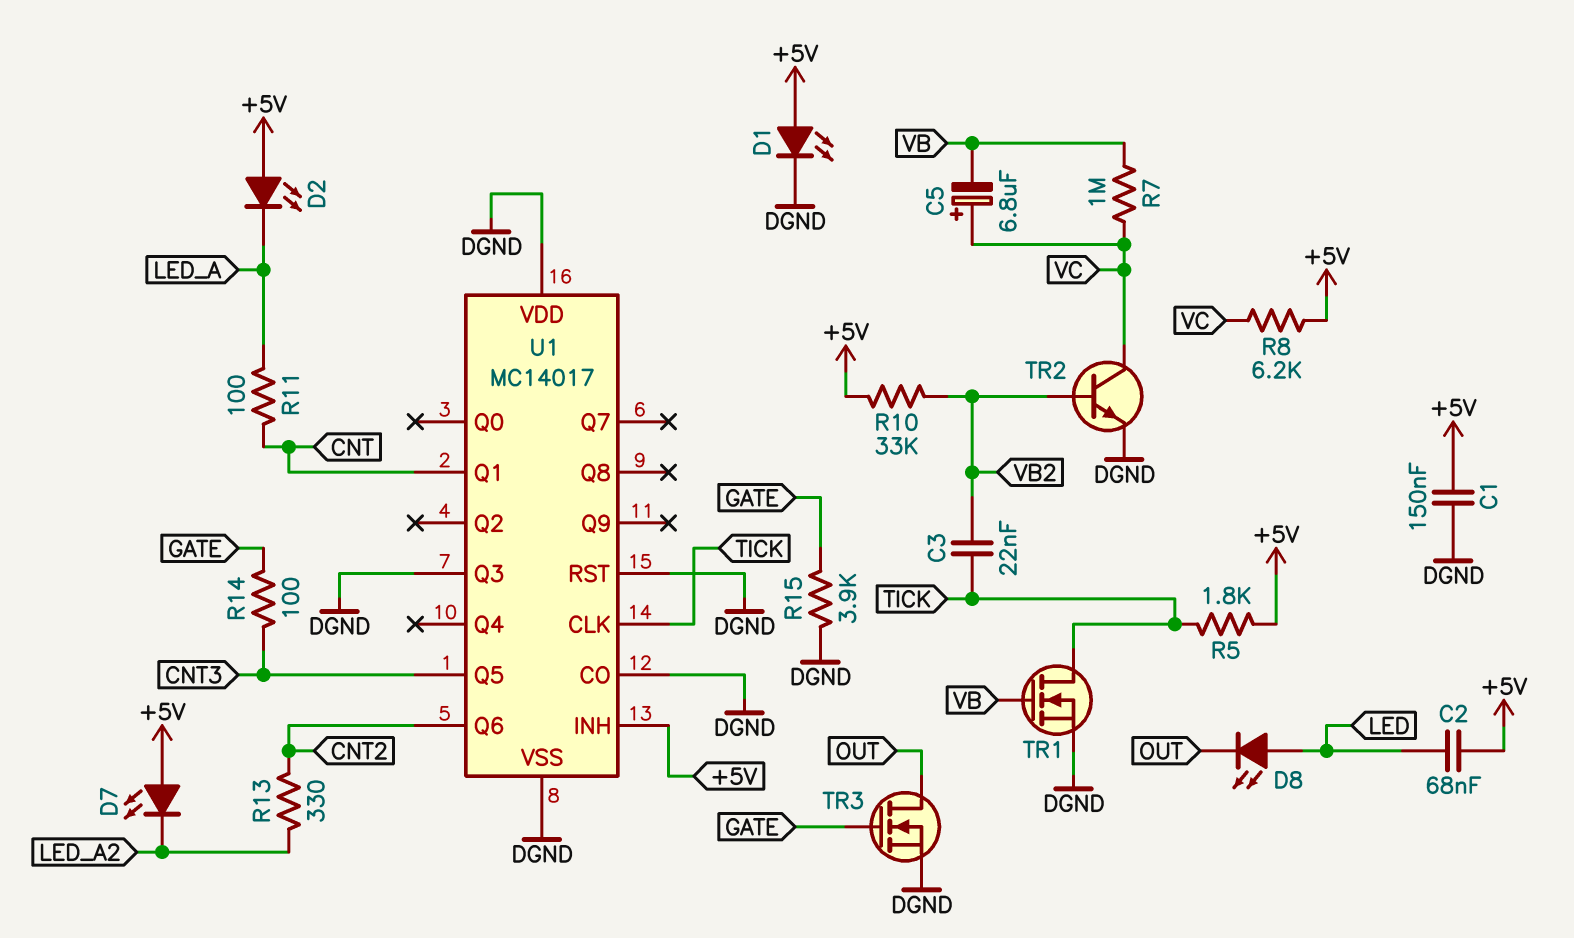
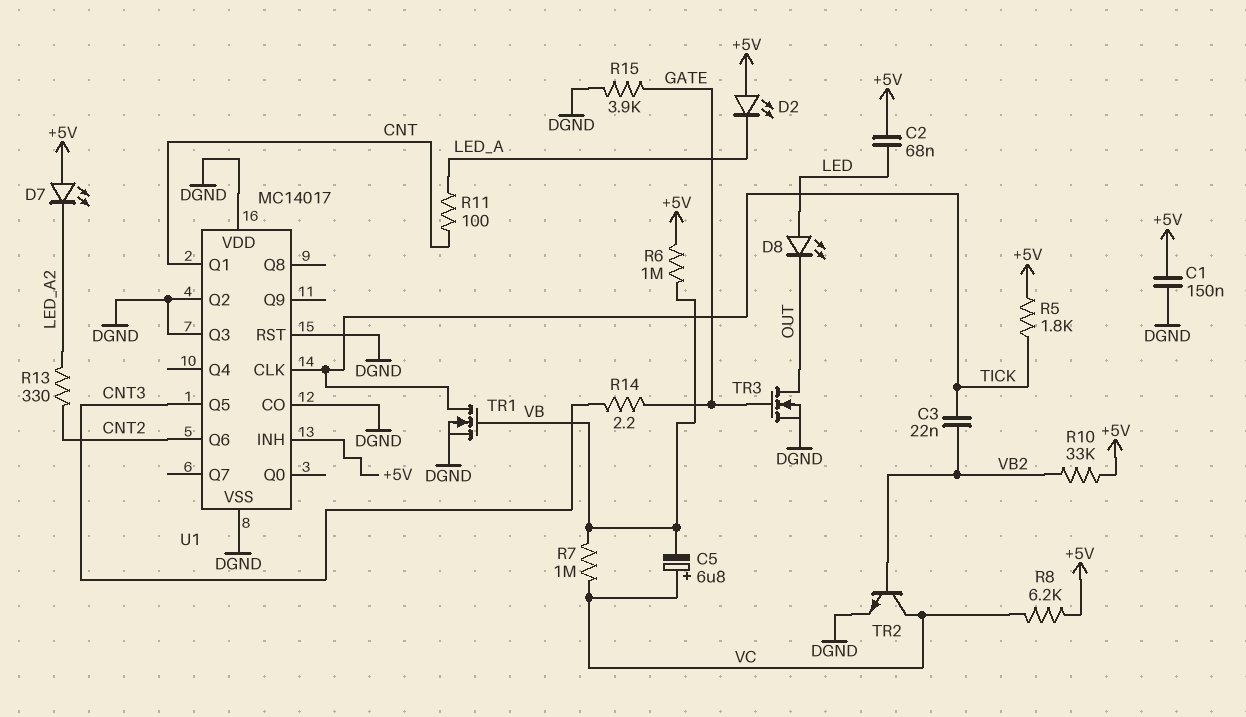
D1: LED (A +5V, K DGND) -> none
R6: none -> 1M (+5V, VB)
R14: 100 (CNT3, GATE) -> 2.2 (CNT3, GATE)
U1 pin Q2: none -> DGND

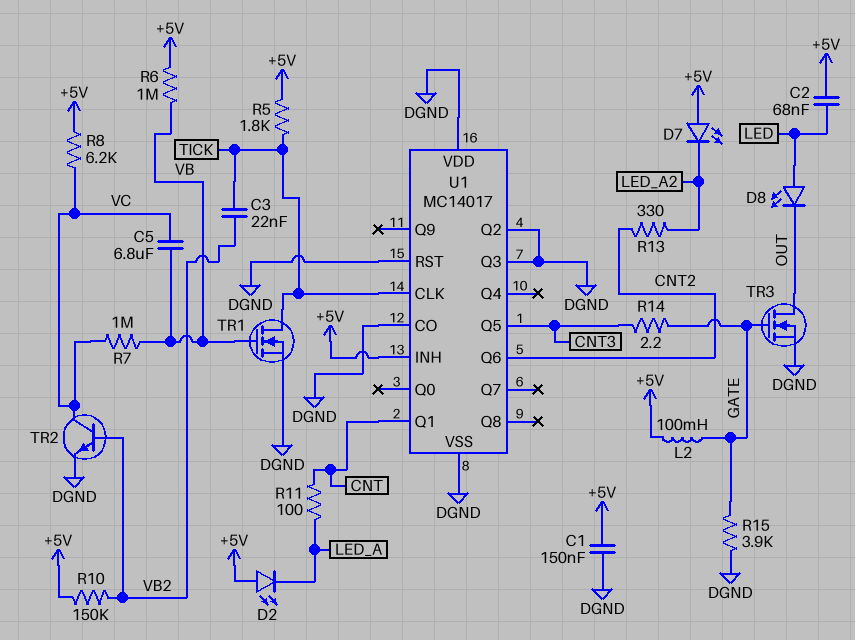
C5: 6.8uF (plus VC, minus VB) -> 6.8uF (VB, VC)
L2: none -> 100mH (+5V, GATE)
R10: 33k (+5V, VB2) -> 150k (+5V, VB2)

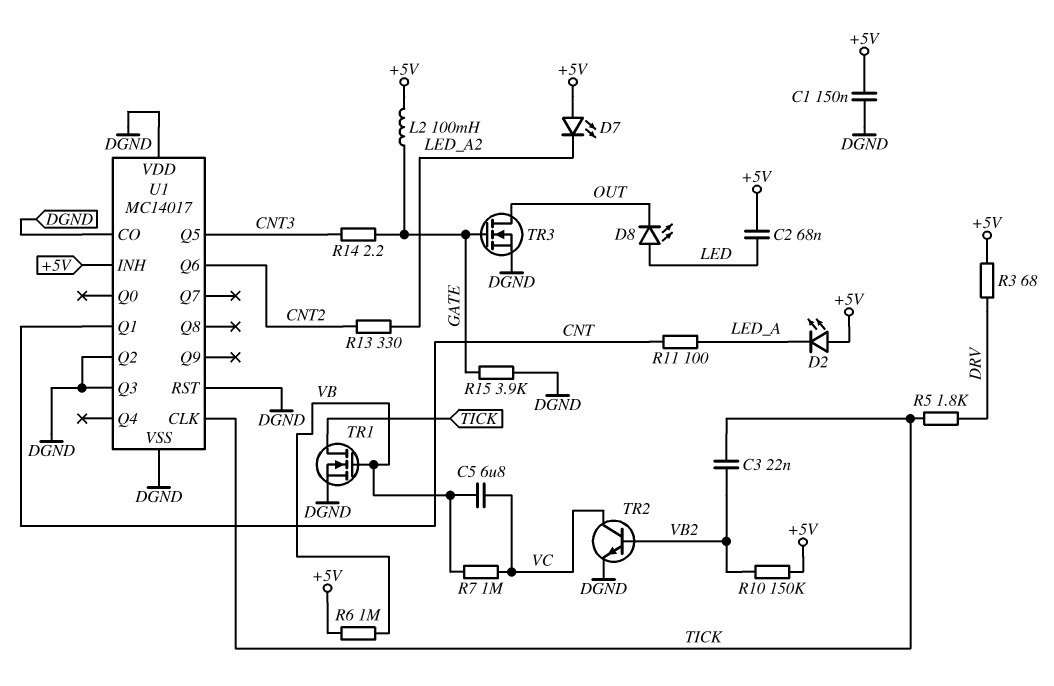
R3: none -> 68 (+5V, DRV)
R5: 1.8k (+5V, TICK) -> 1.8k (DRV, TICK)
R8: 6.2k (+5V, VC) -> none

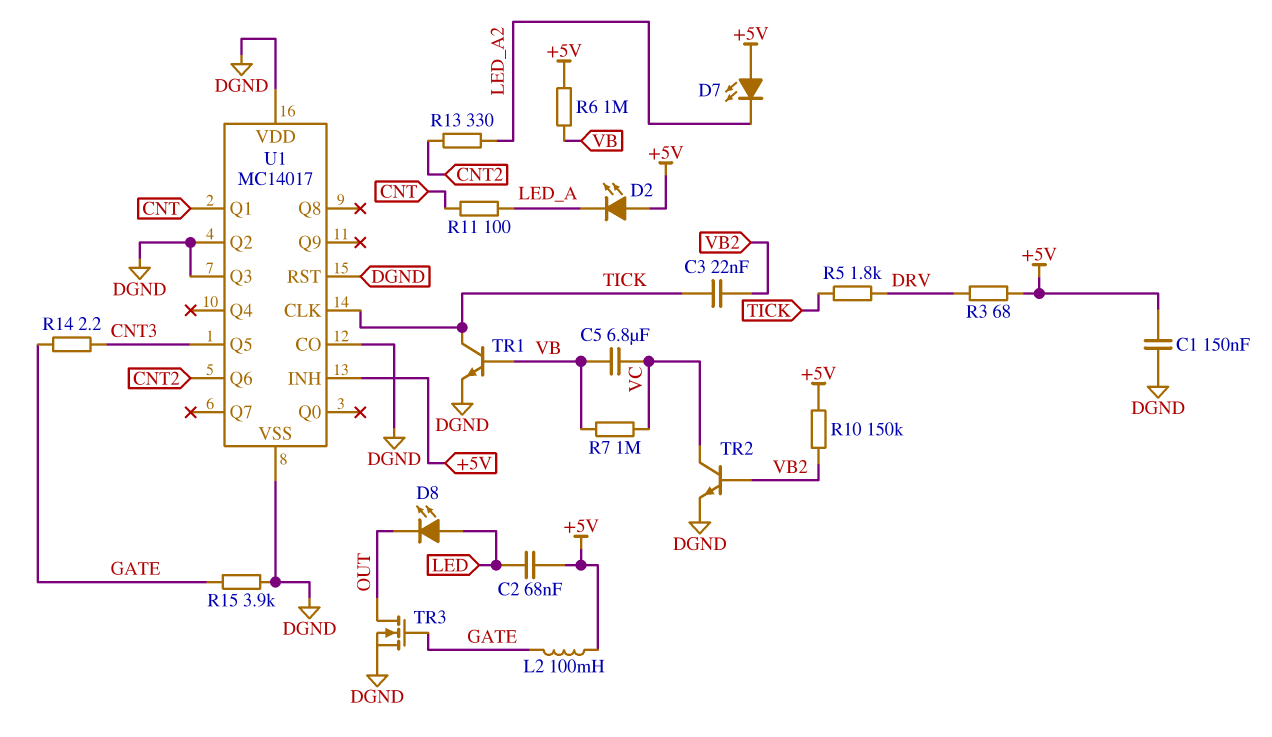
TR1: NMOS (G VB, D TICK, S DGND) -> NPN (B VB, C TICK, E DGND)

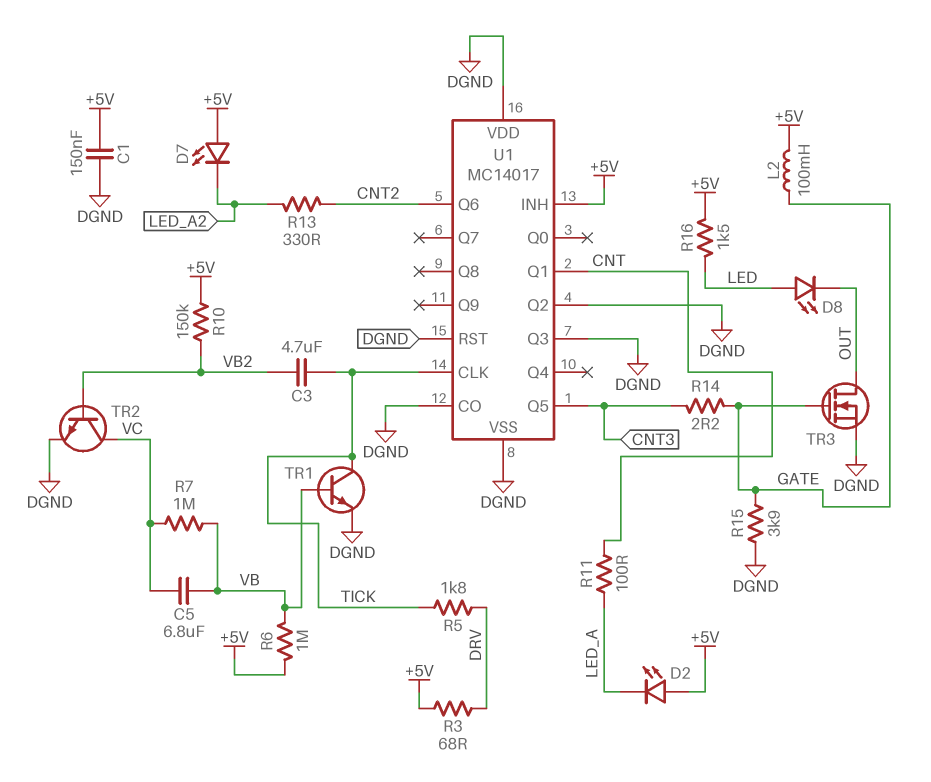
C2: 68nF (+5V, LED) -> none
C3: 22nF (TICK, VB2) -> 4.7uF (TICK, VB2)
R16: none -> 1.5k (+5V, LED)

